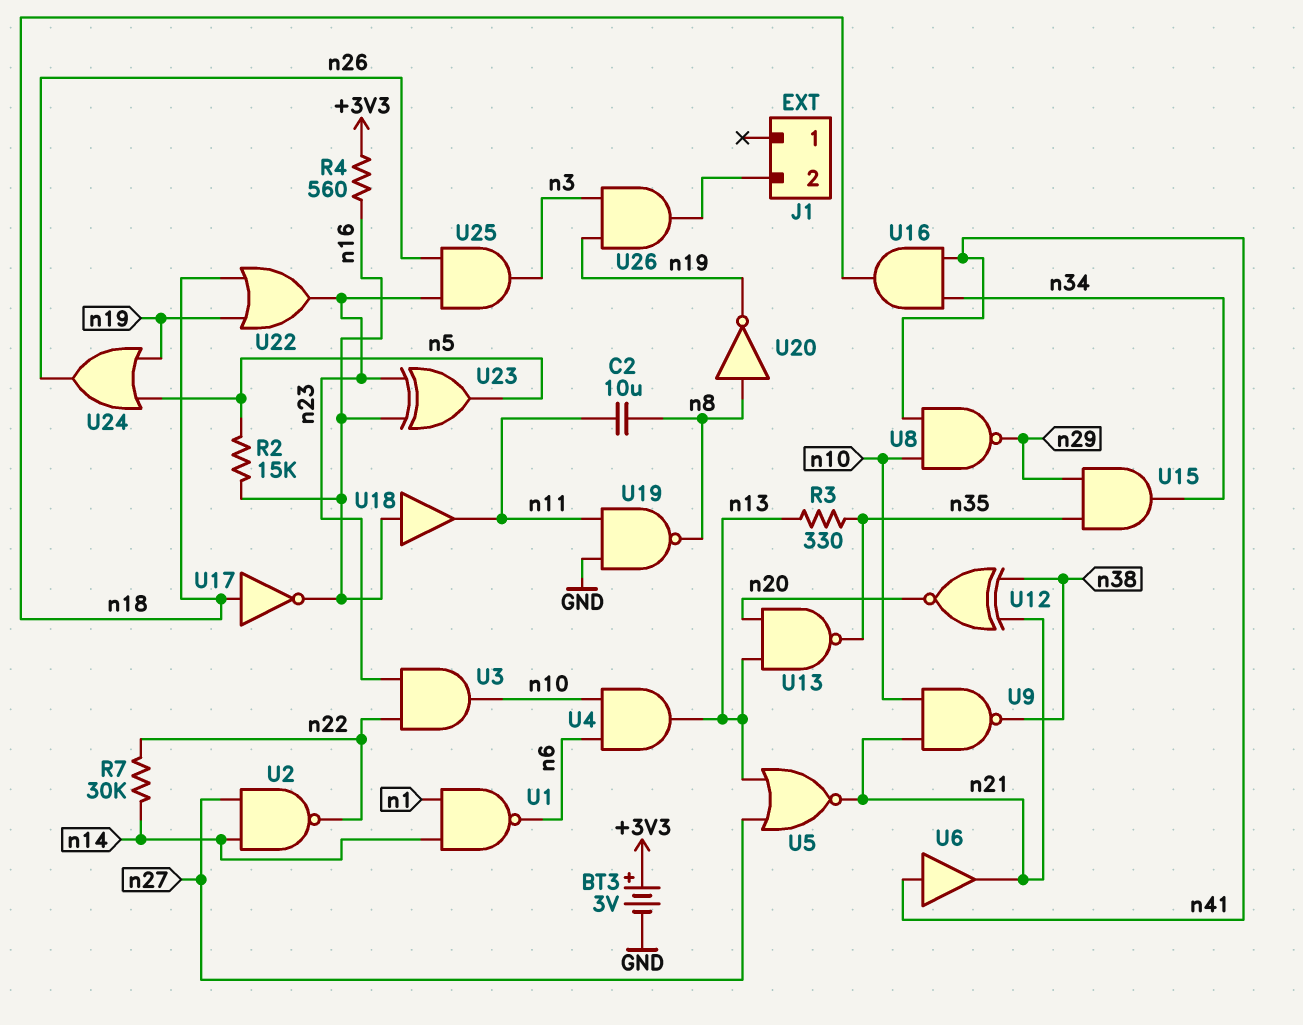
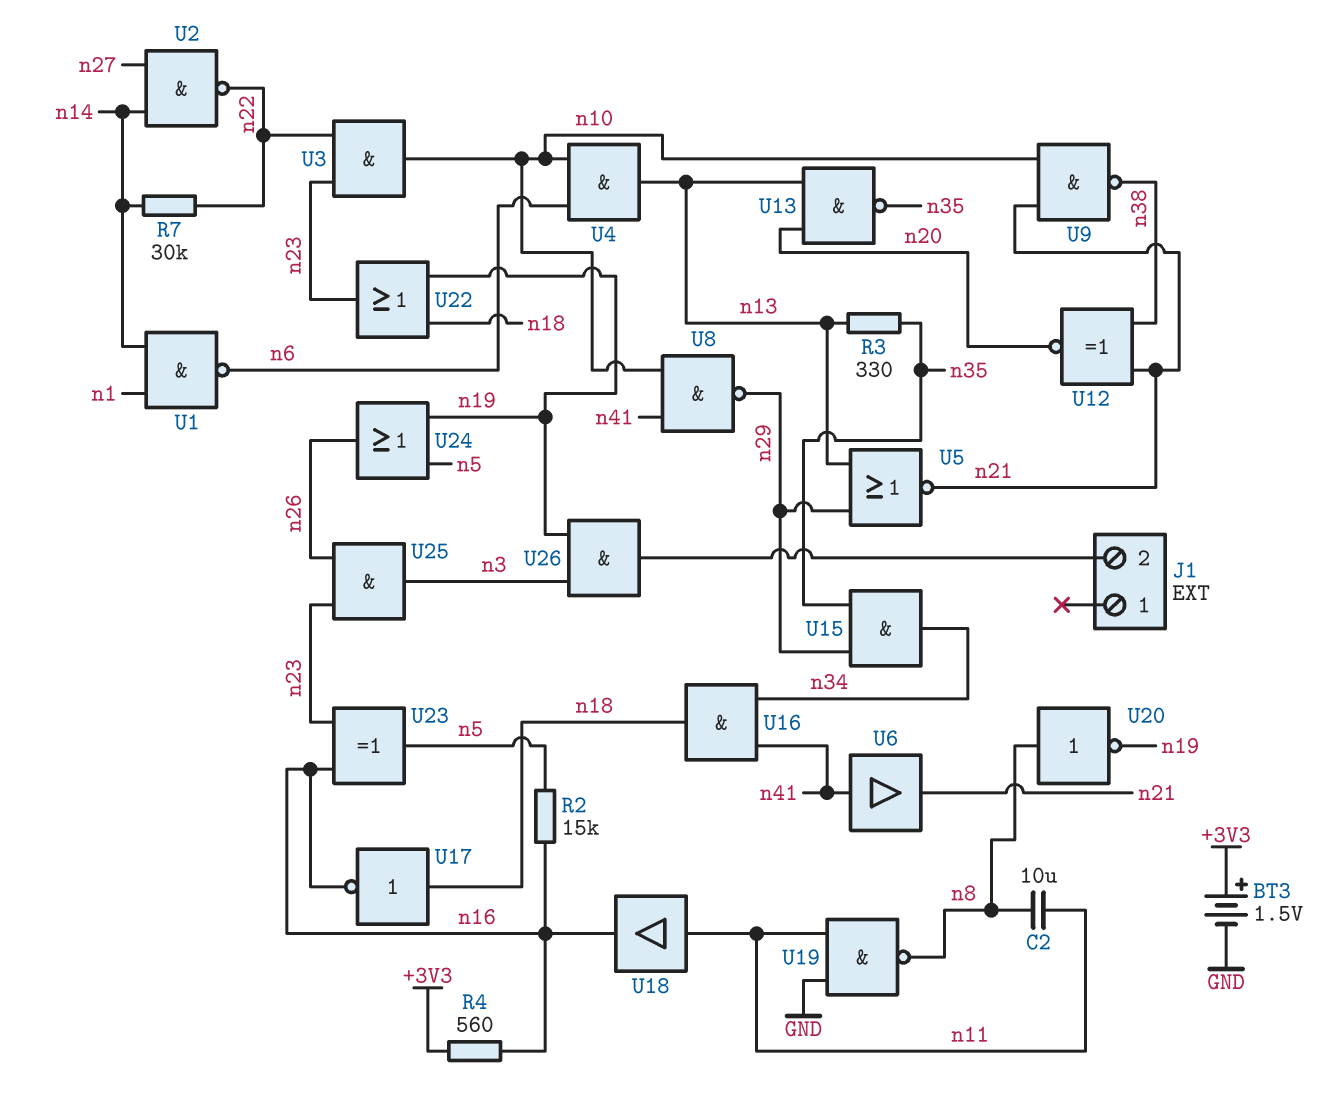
BT3: 3V (plus +3V3, minus GND) -> 1.5V (plus +3V3, minus GND)
U5: NOR (in n13, in n27, out n21) -> NOR (in n13, in n29, out n21)
U18: buffer (in n16, out n11) -> buffer (in n11, out n16)

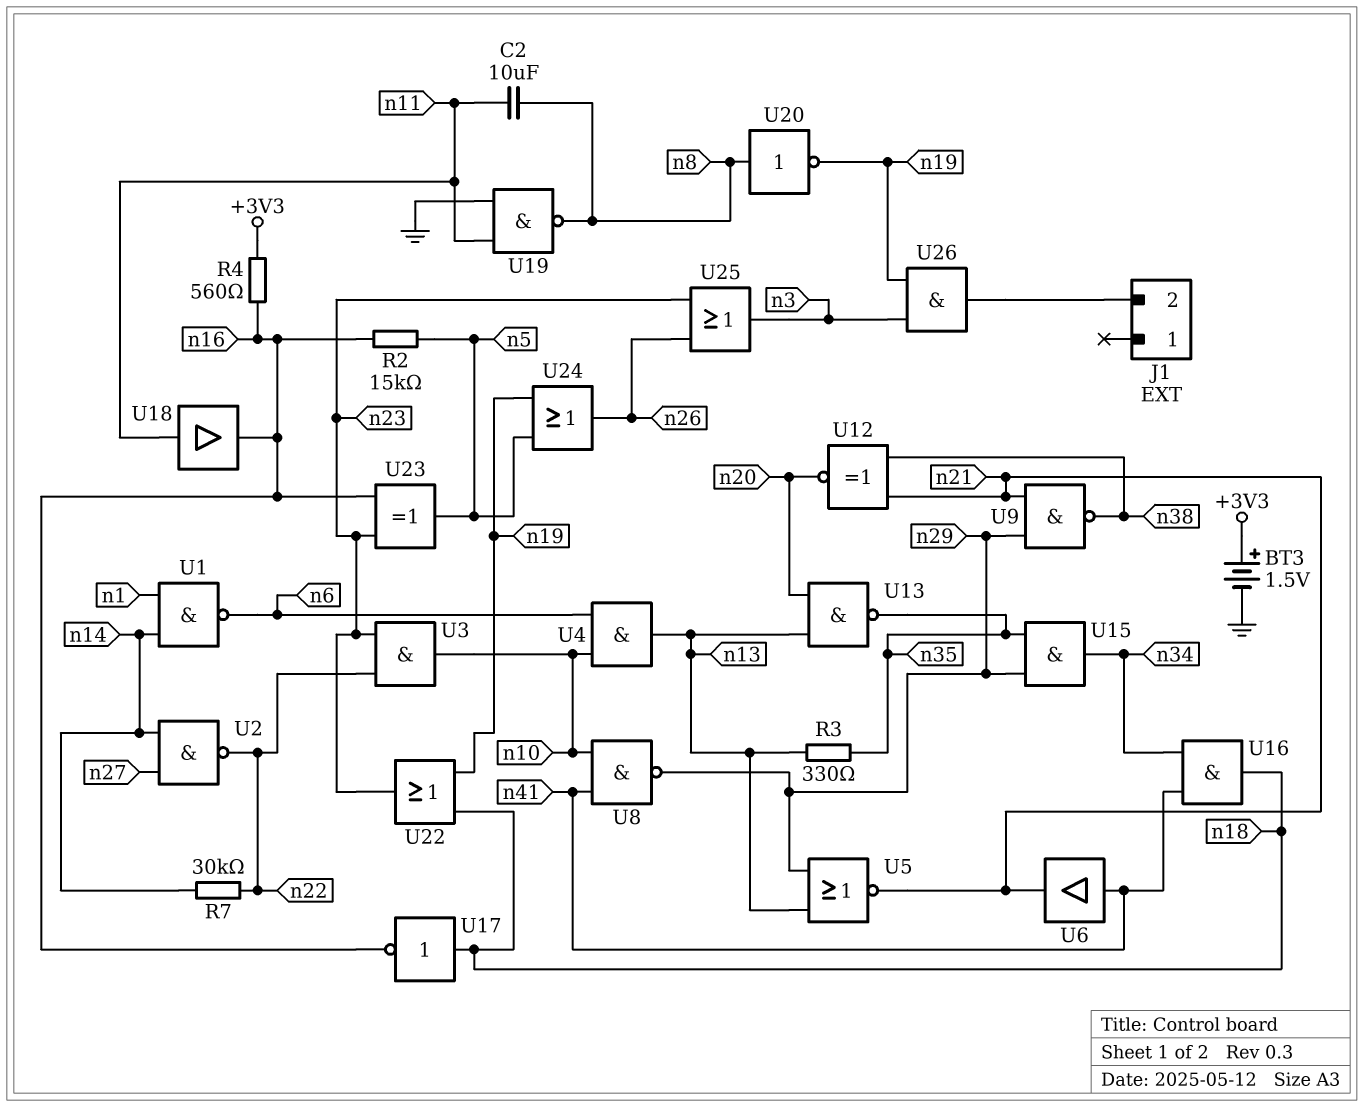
U9: NAND (in n10, in n21, out n38) -> NAND (in n21, in n29, out n38)
U25: AND (in n23, in n26, out n3) -> OR (in n23, in n26, out n3)

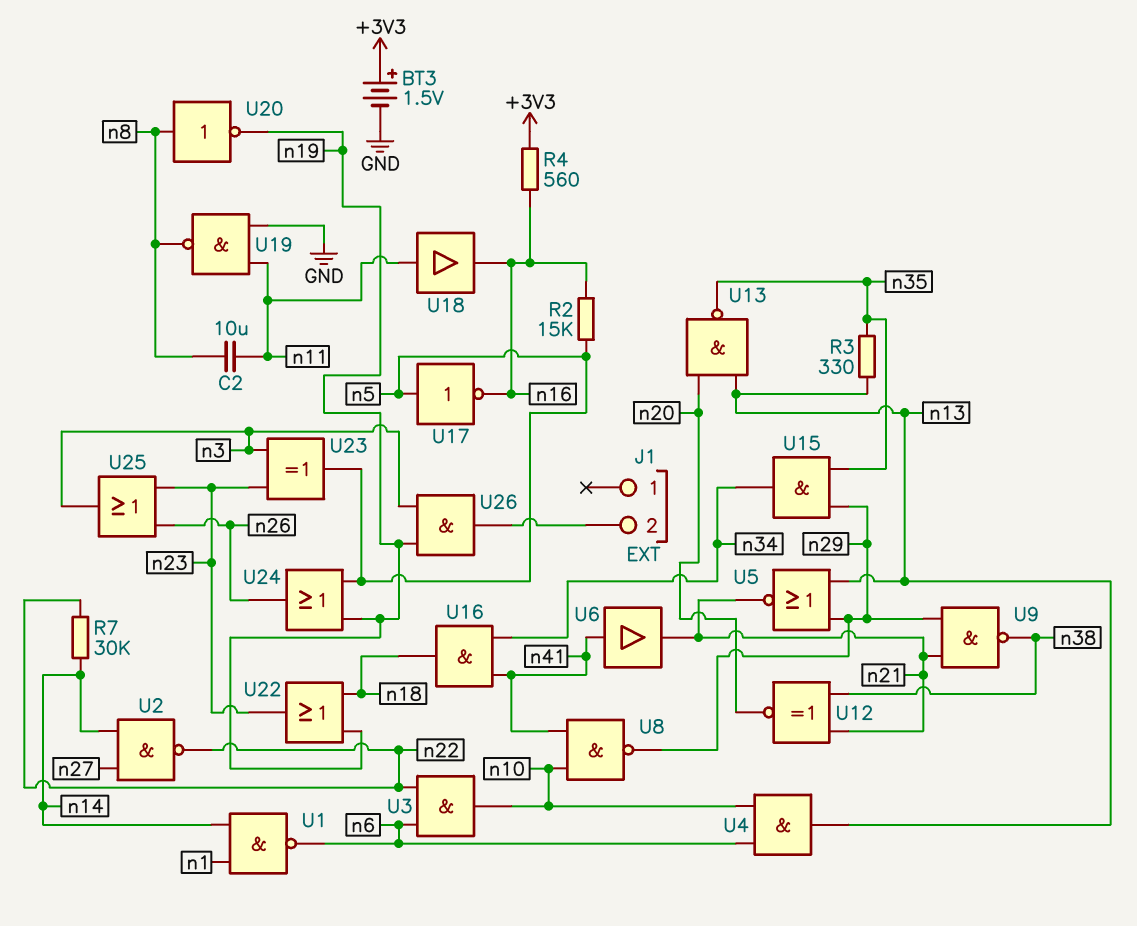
U3: AND (in n22, in n23, out n10) -> AND (in n6, in n22, out n10)
U17: NOT (in n18, out n16) -> NOT (in n5, out n16)
U23: XOR (in n16, in n23, out n5) -> XOR (in n3, in n23, out n5)

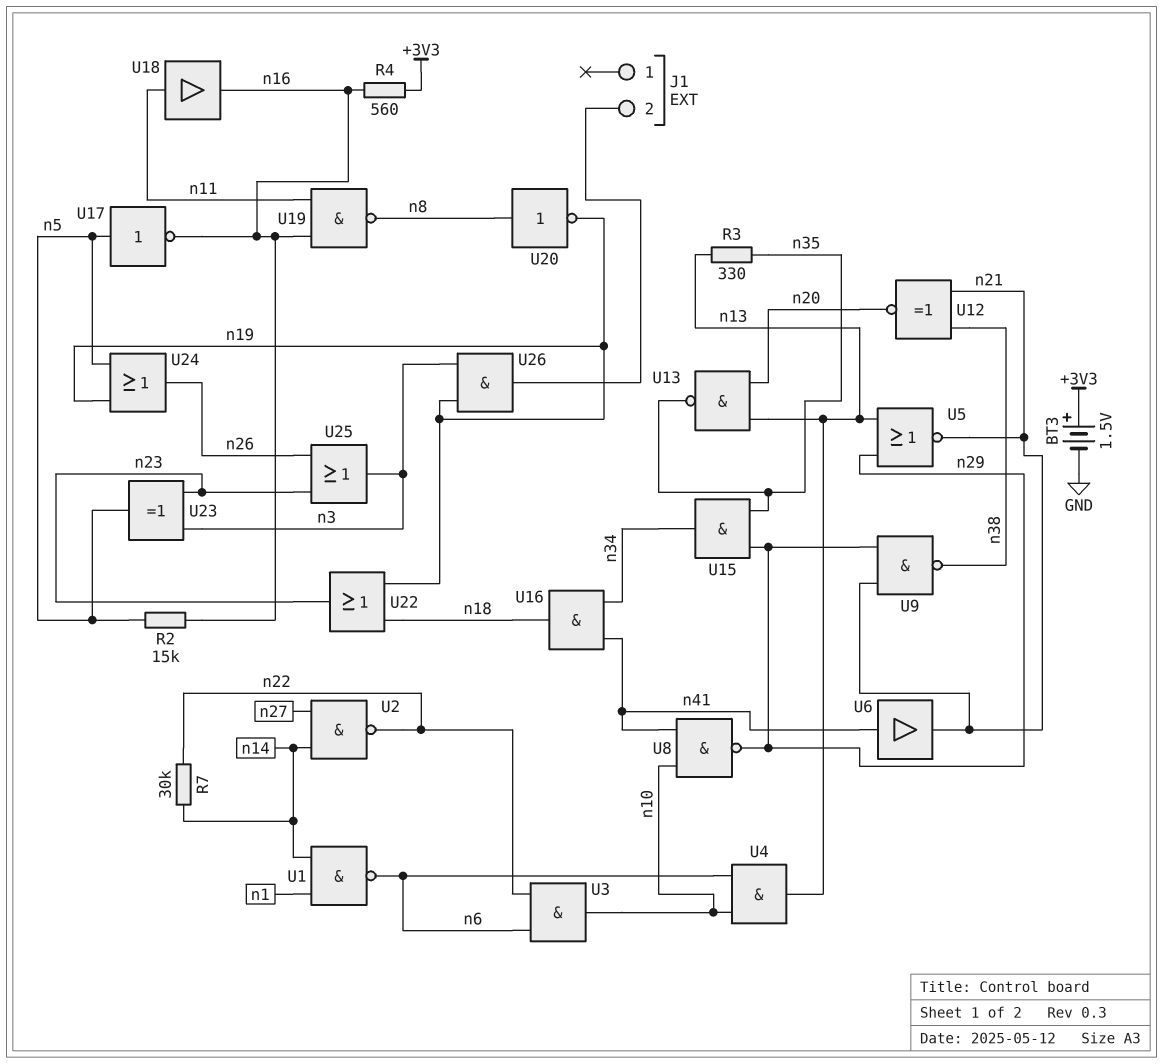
C2: 10uF (n8, n11) -> none
U19: NAND (in GND, in n11, out n8) -> NAND (in n11, in n16, out n8)

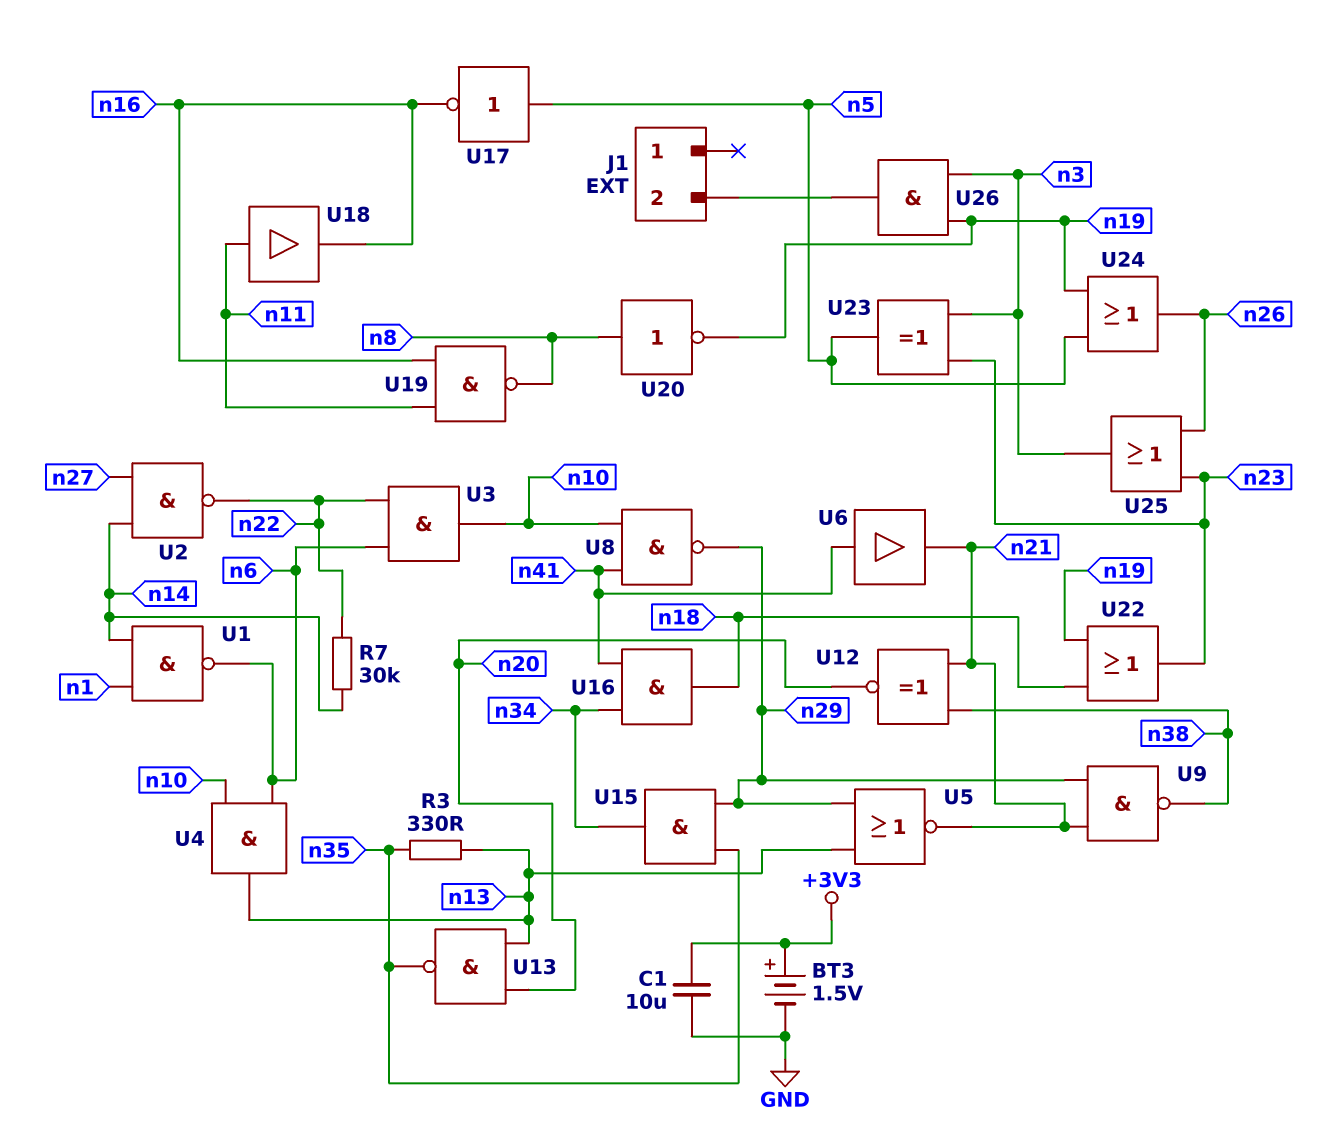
C1: none -> 10uF (+3V3, GND)
R2: 15k (n5, n16) -> none
R4: 560 (+3V3, n16) -> none

